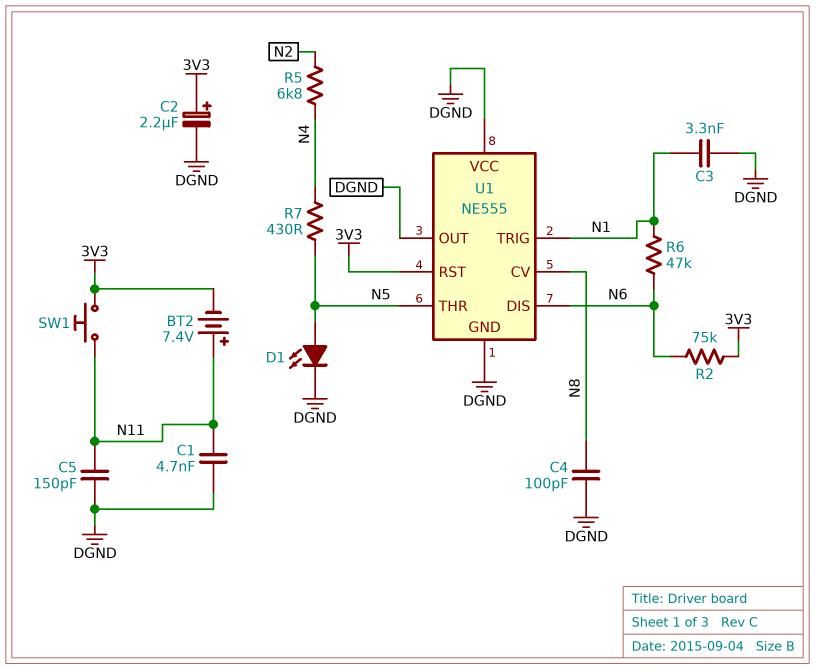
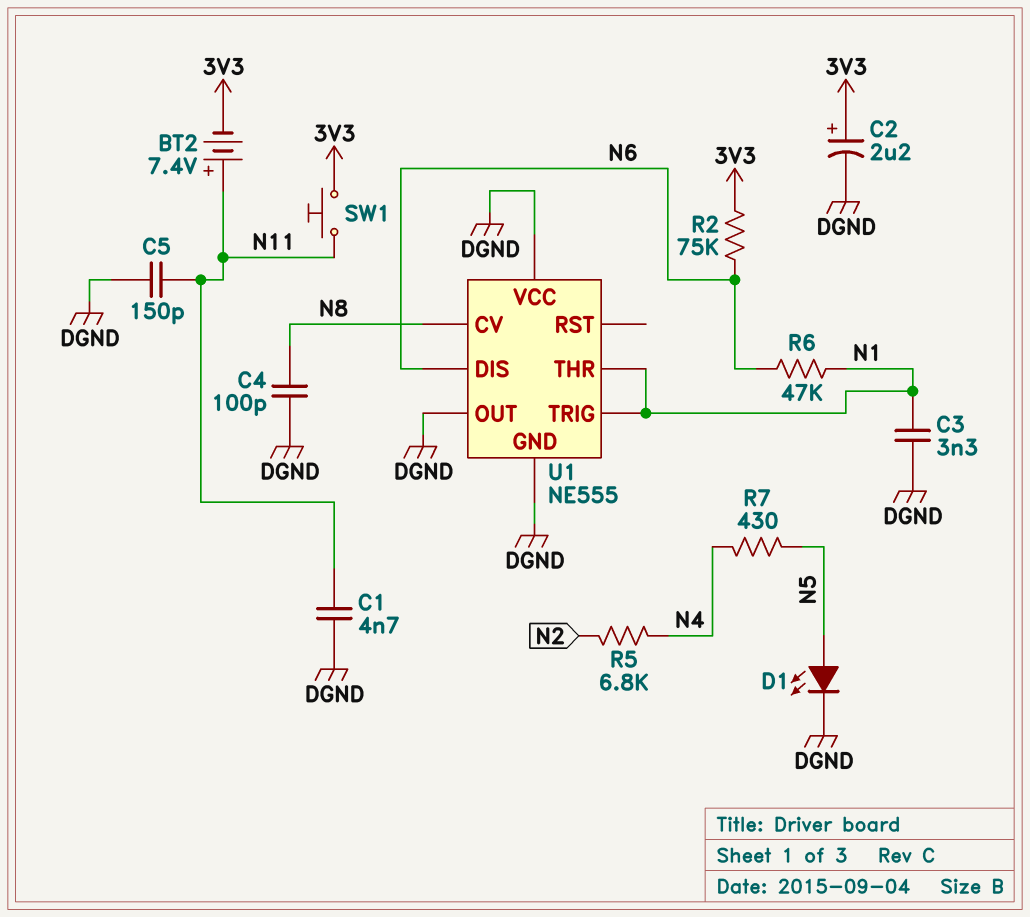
U1 pin RST: 3V3 -> none
U1 pin THR: N5 -> N1

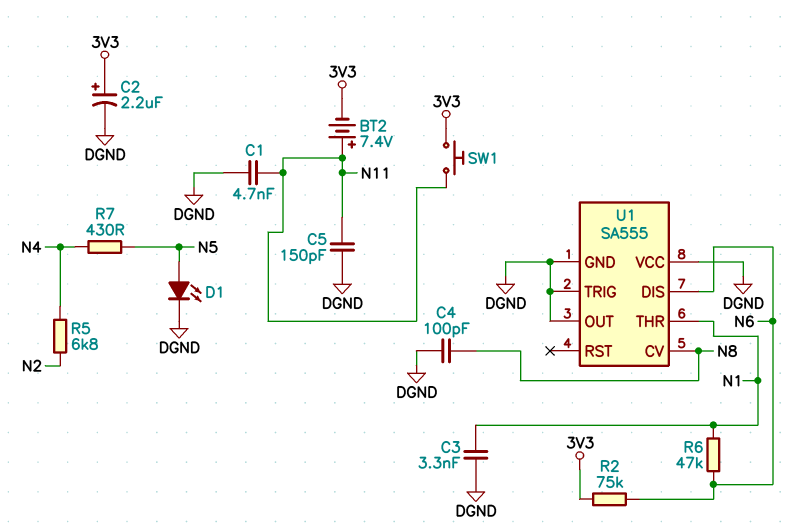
U1: NE555 -> SA555
U1 pin TRIG: N1 -> DGND

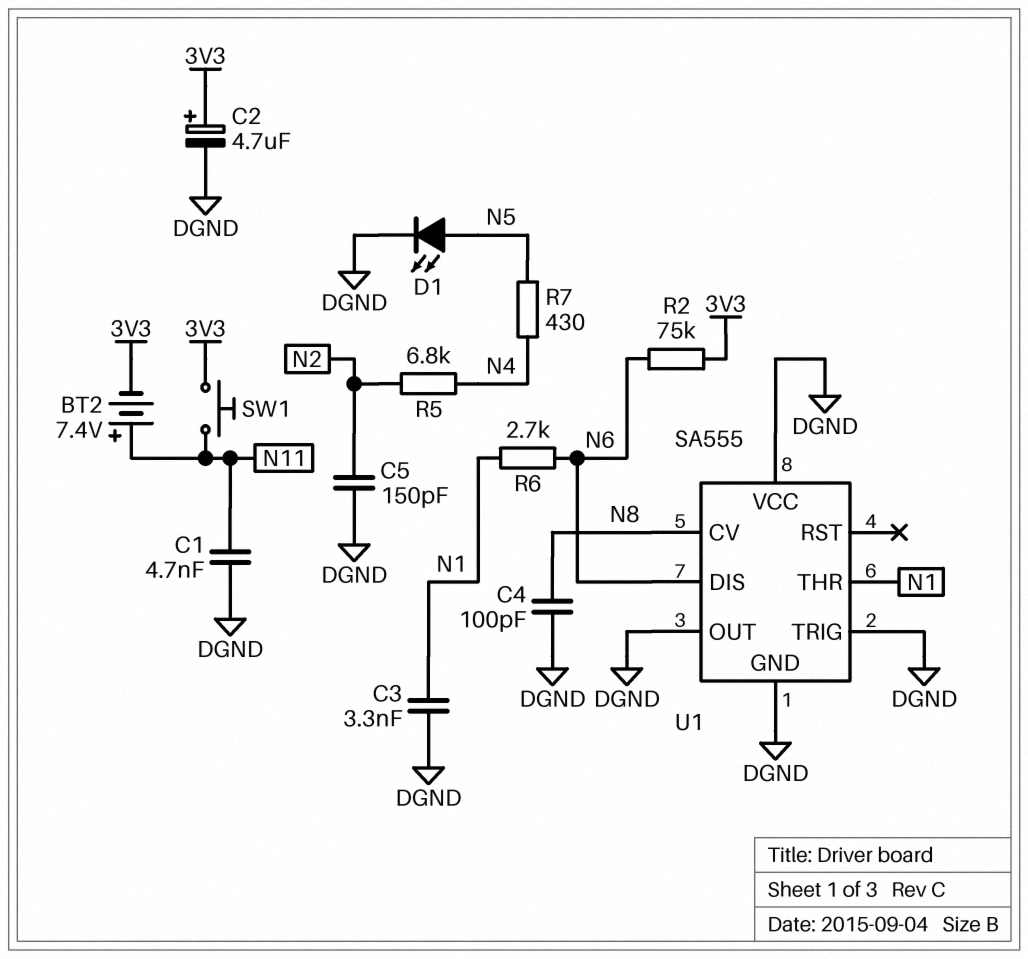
C2: 2.2uF (plus 3V3, minus DGND) -> 4.7uF (plus 3V3, minus DGND)
C5: 150pF (DGND, N11) -> 150pF (DGND, N2)
R6: 47k (N1, N6) -> 2.7k (N1, N6)

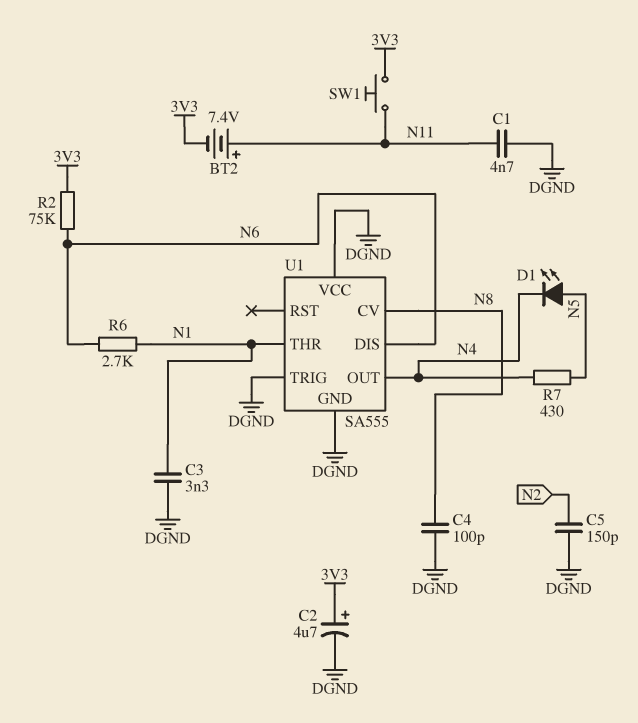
D1: LED (A N5, K DGND) -> LED (A N5, K N4)
R5: 6.8k (N2, N4) -> none
U1 pin OUT: DGND -> N4

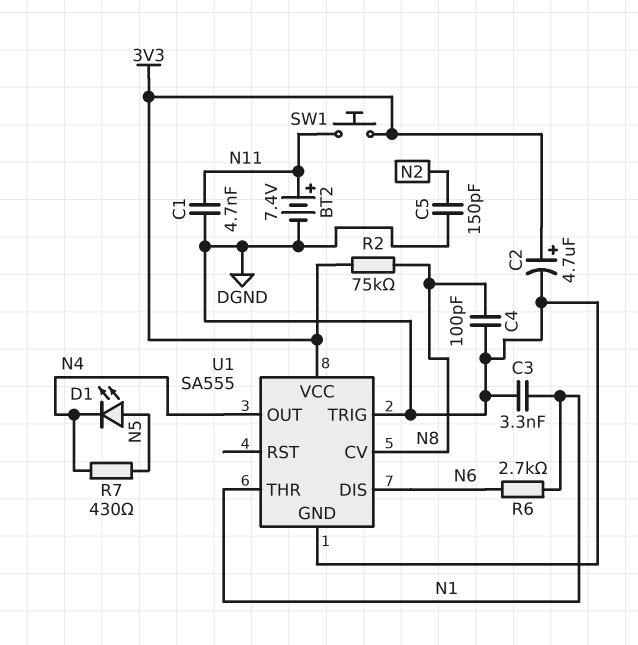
BT2: 7.4V (plus N11, minus 3V3) -> 7.4V (plus N11, minus DGND)
R2: 75k (3V3, N6) -> 75k (3V3, N8)
U1 pin VCC: DGND -> 3V3

